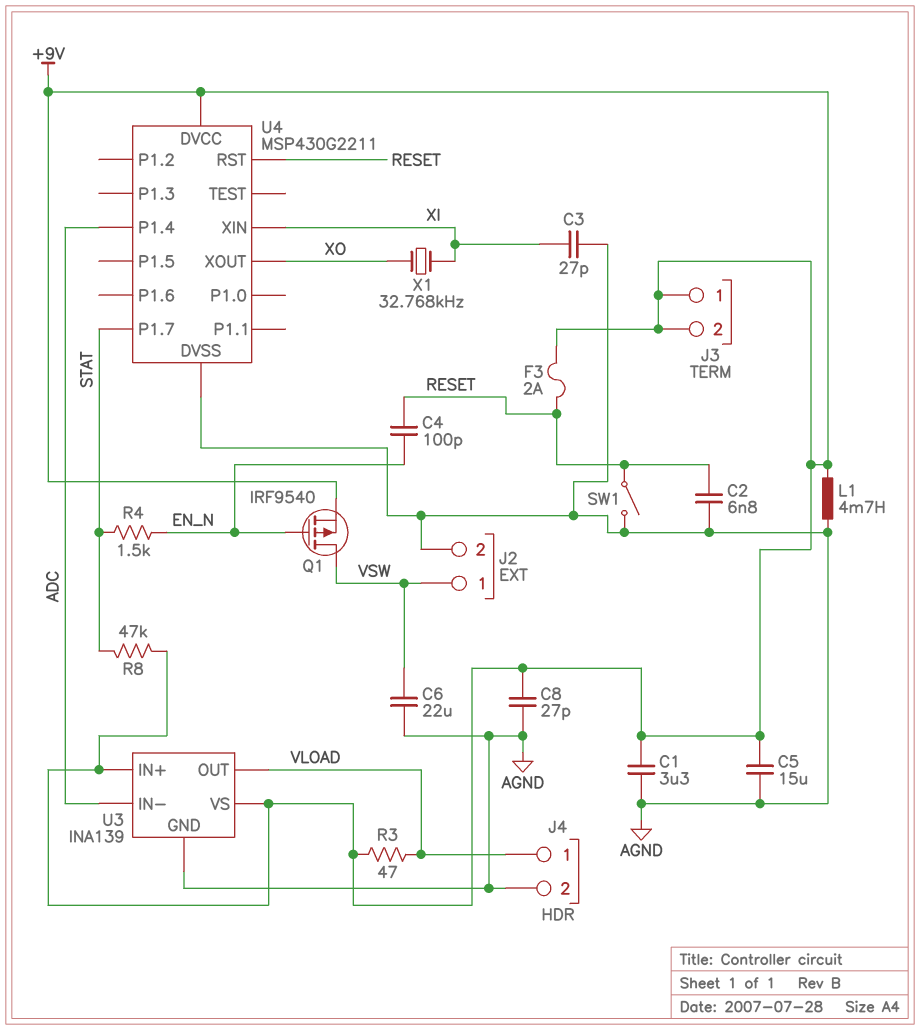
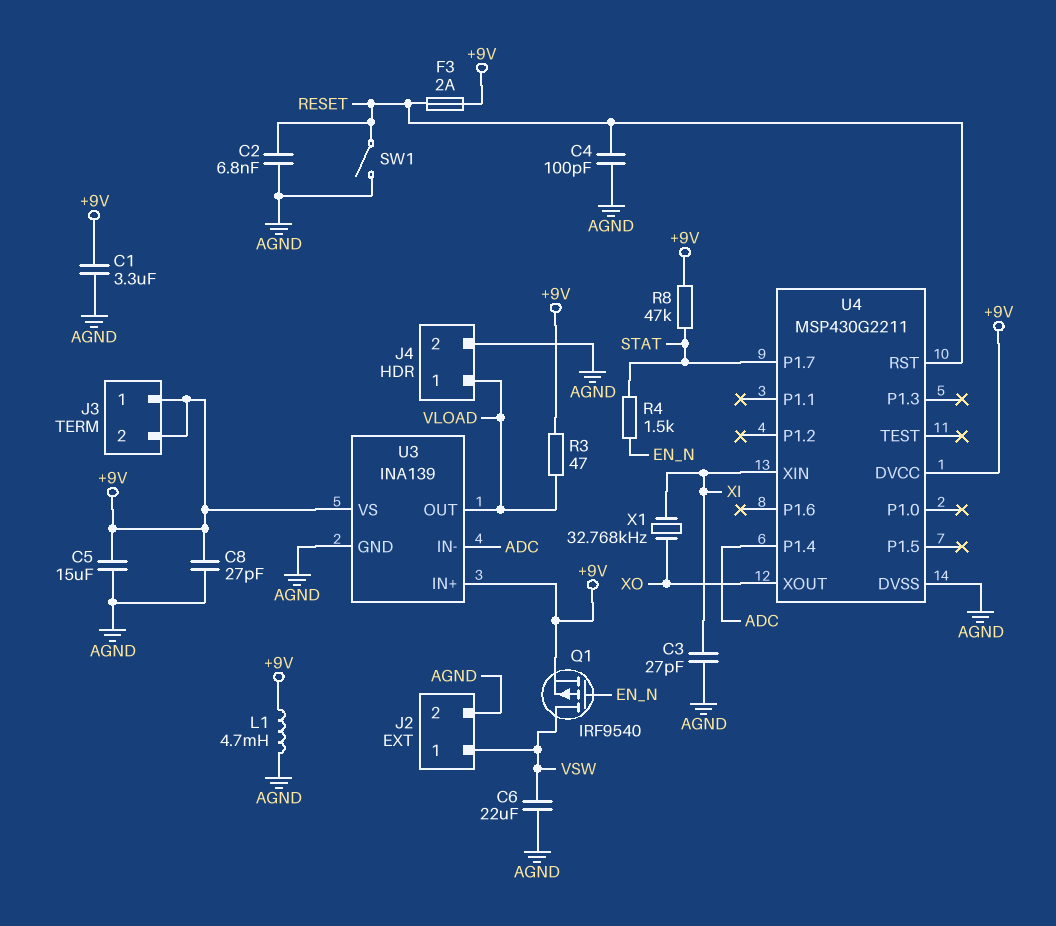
C4: 100pF (EN_N, RESET) -> 100pF (AGND, RESET)

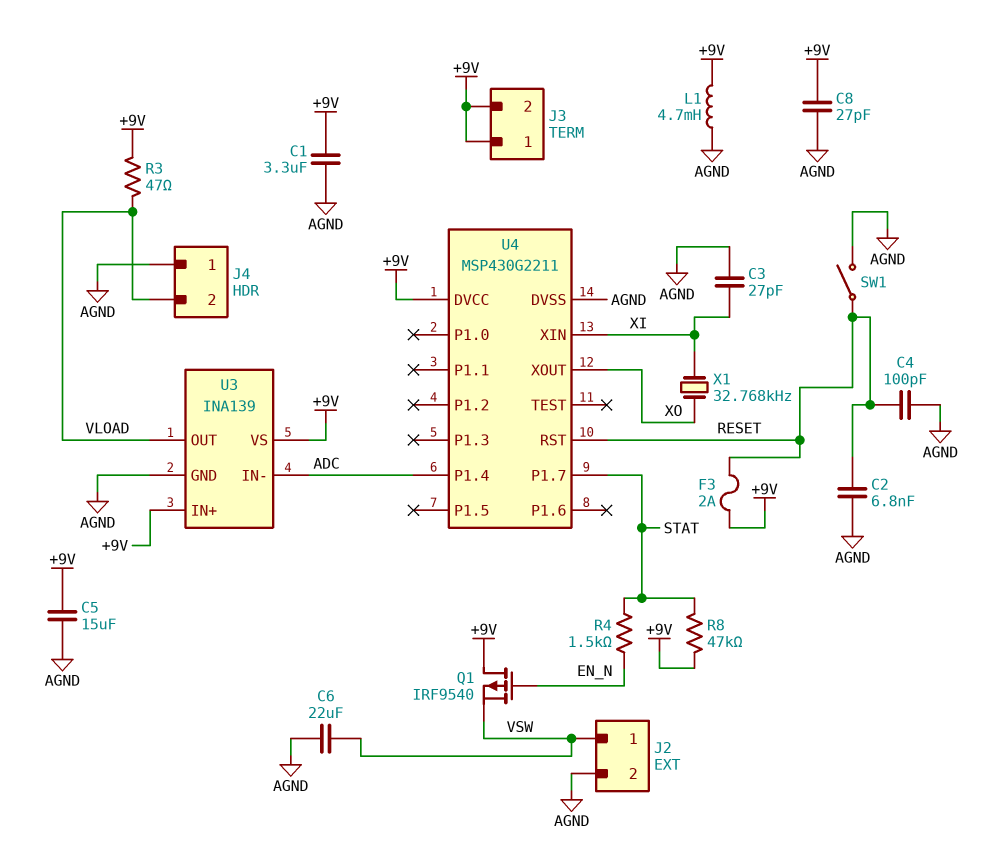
J4 pin 1: VLOAD -> AGND
J4 pin 2: AGND -> VLOAD
Q1: PMOS IRF9540 (G EN_N, D VSW, S +9V) -> PMOS IRF9540 (G EN_N, D +9V, S VSW)

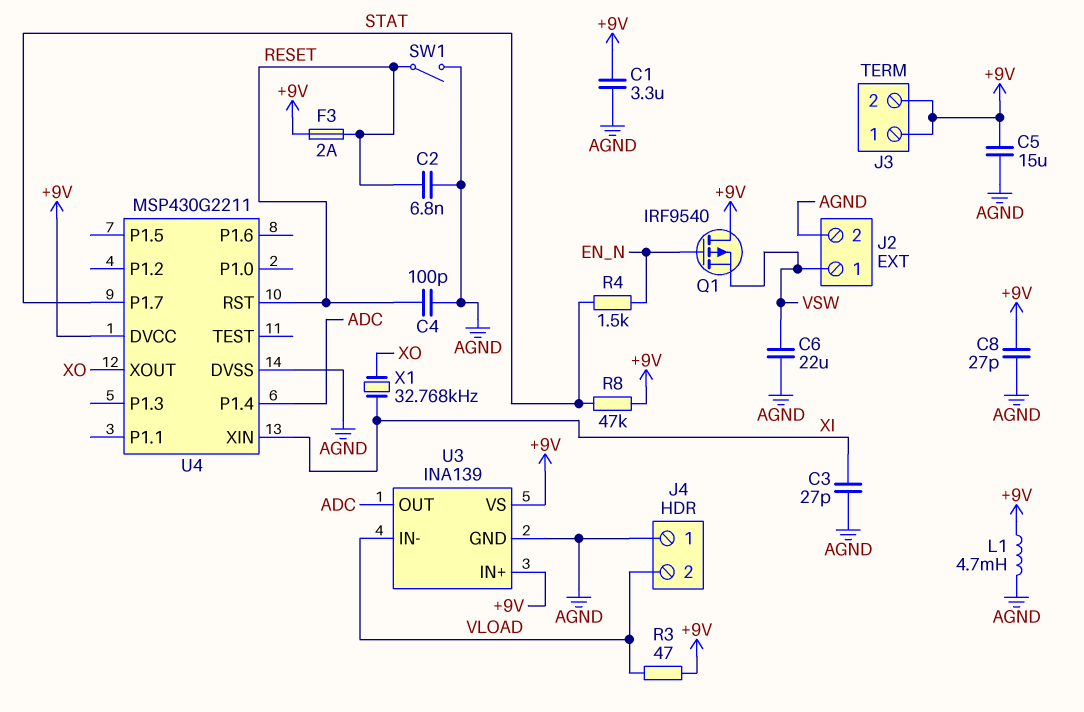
U3 pin IN-: ADC -> VLOAD
U3 pin OUT: VLOAD -> ADC

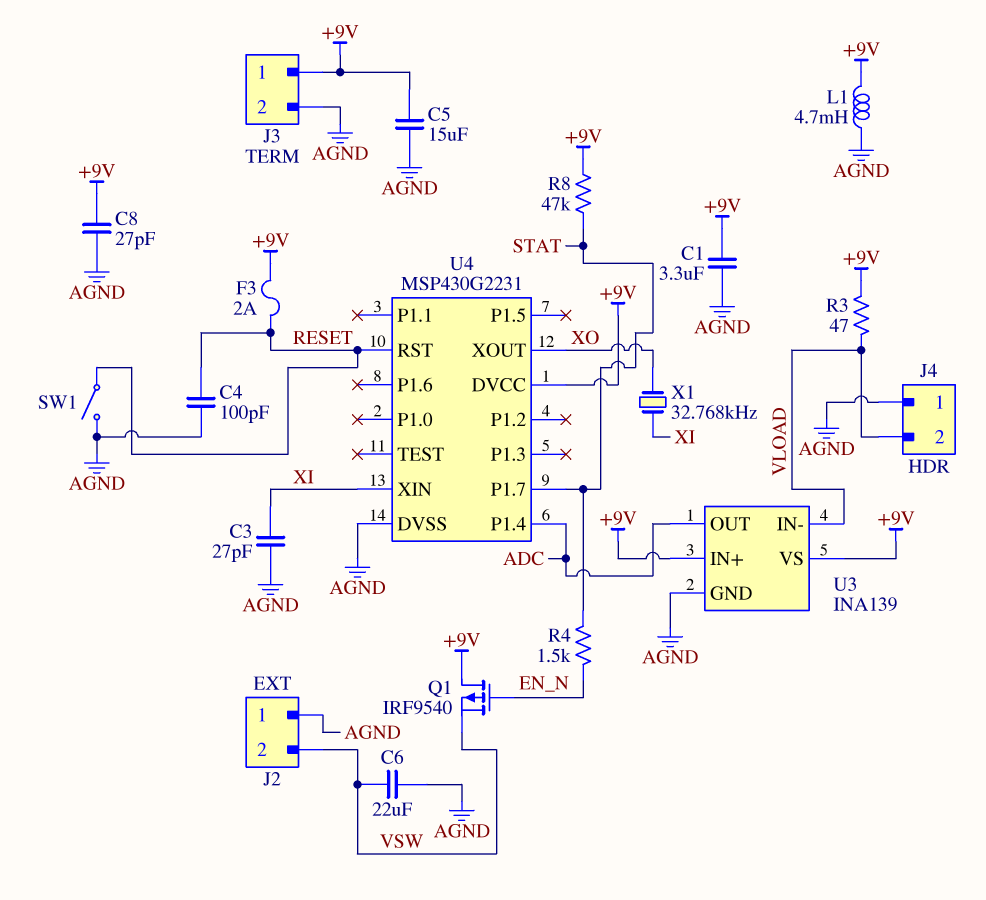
C2: 6.8nF (AGND, RESET) -> none
J2 pin 1: VSW -> AGND
J2 pin 2: AGND -> VSW
J3 pin 2: +9V -> AGND
U4: MSP430G2211 -> MSP430G2231

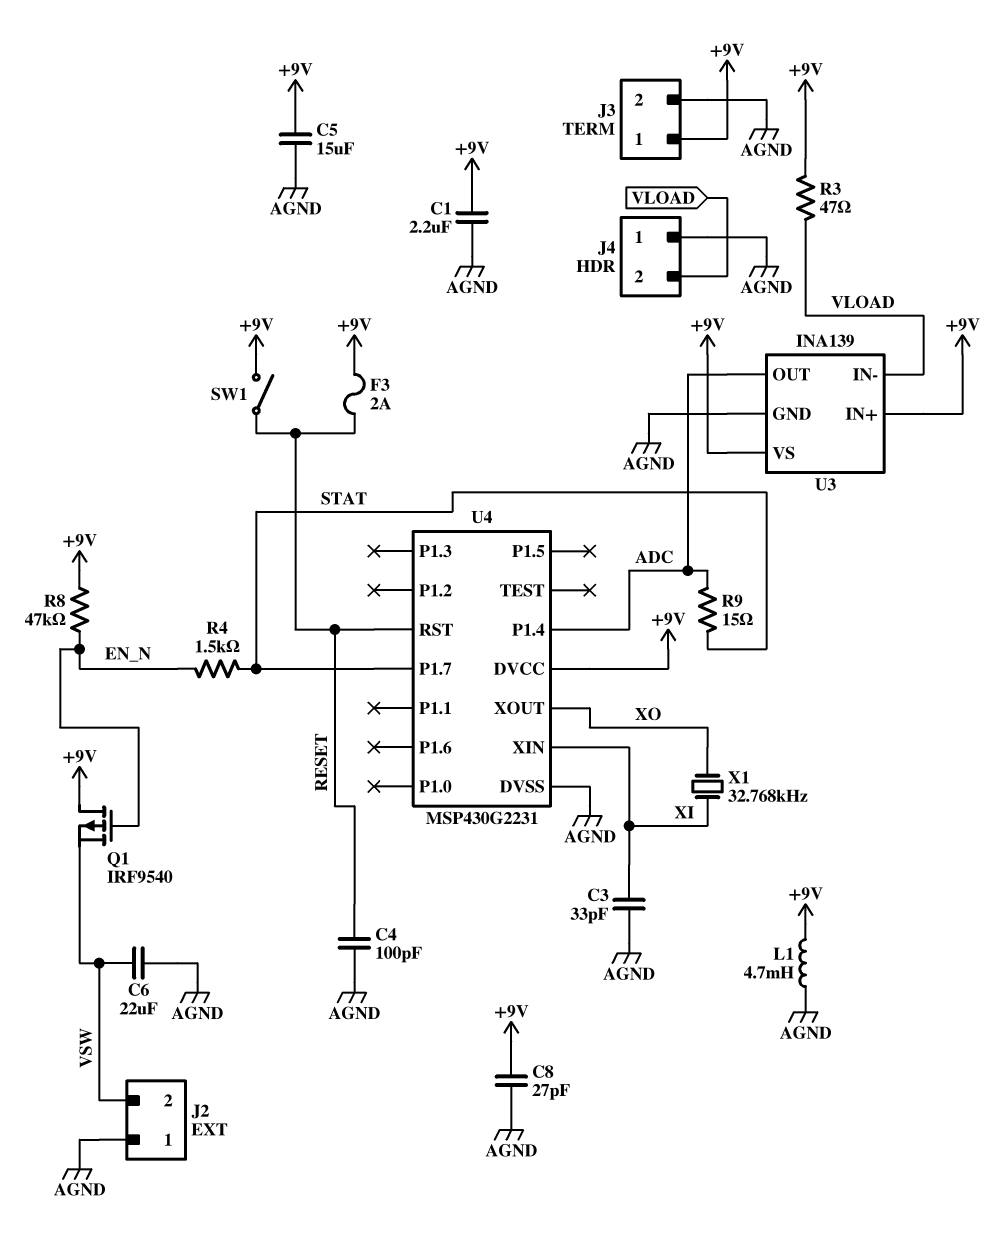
C1: 3.3uF (+9V, AGND) -> 2.2uF (+9V, AGND)
C3: 27pF (AGND, XI) -> 33pF (AGND, XI)
R8: 47k (+9V, STAT) -> 47k (+9V, EN_N)
R9: none -> 15 (ADC, STAT)
SW1: switch (AGND, RESET) -> switch (+9V, RESET)

